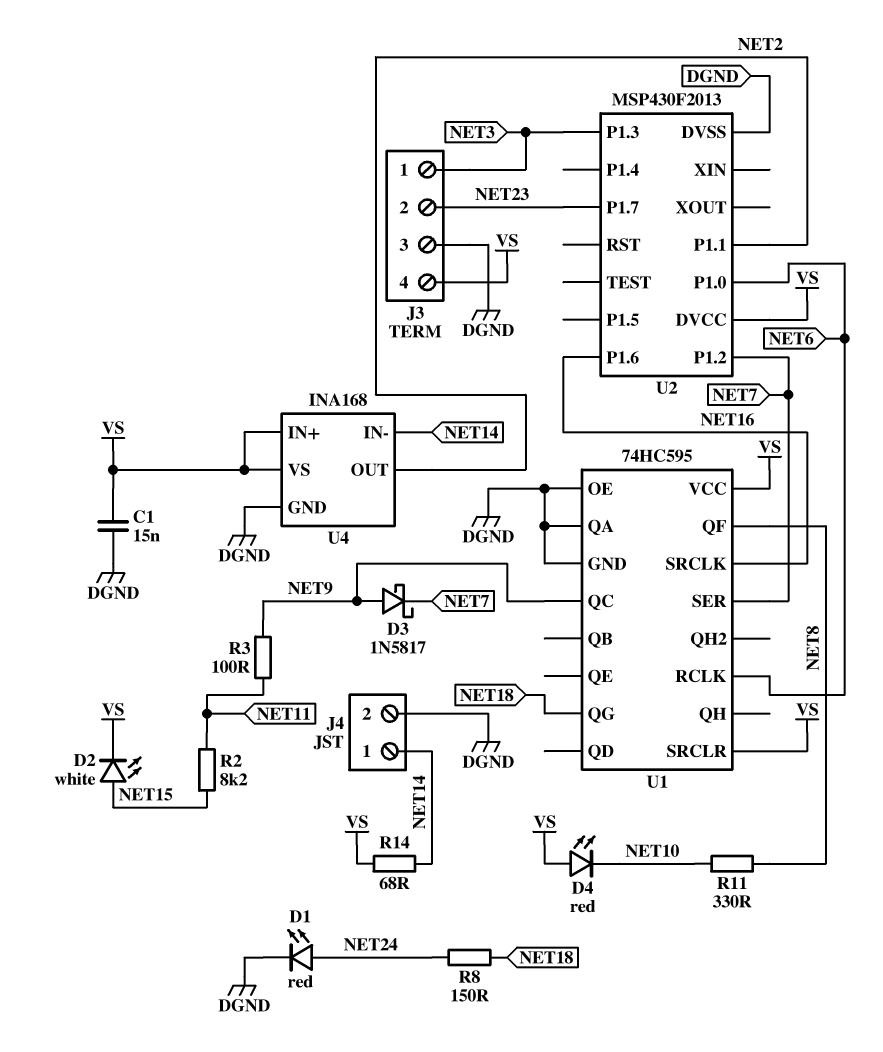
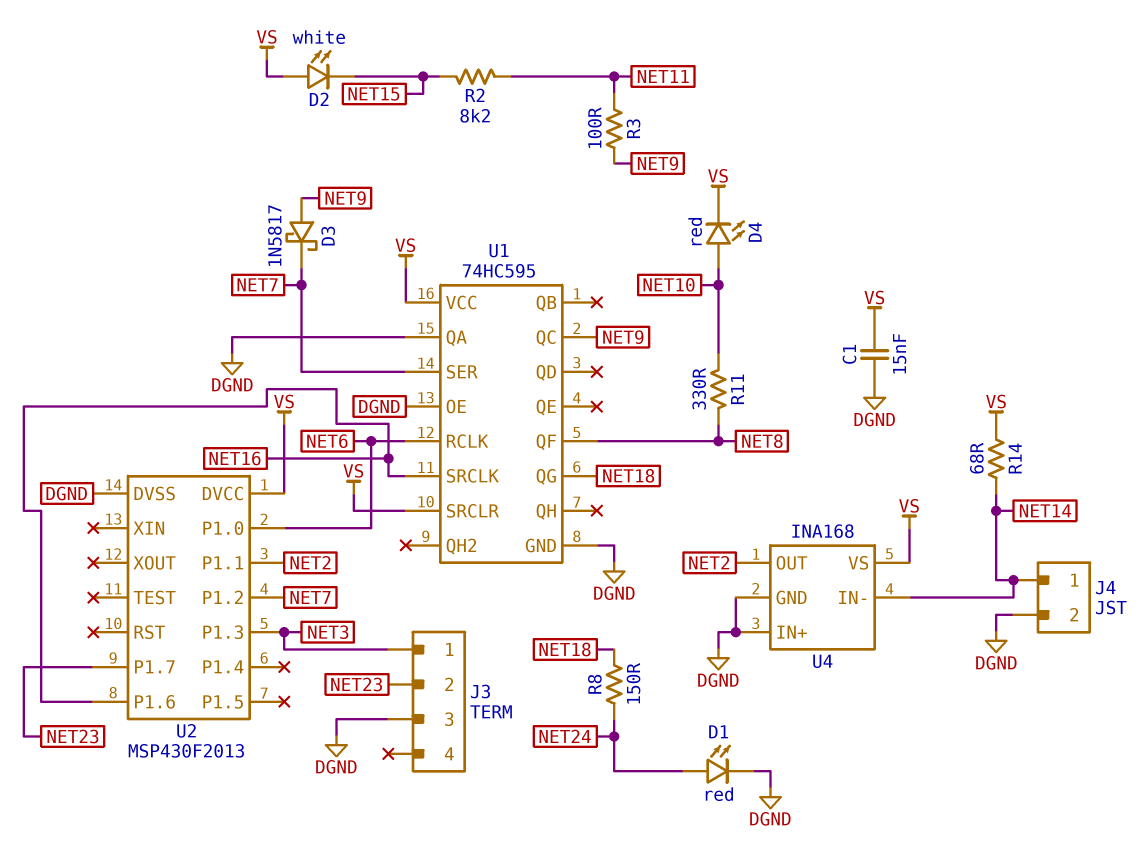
D2: LED white (A NET15, K VS) -> LED white (A VS, K NET15)
D4: LED red (A VS, K NET10) -> LED red (A NET10, K VS)
J3 pin 4: VS -> none
U4 pin IN+: VS -> DGND

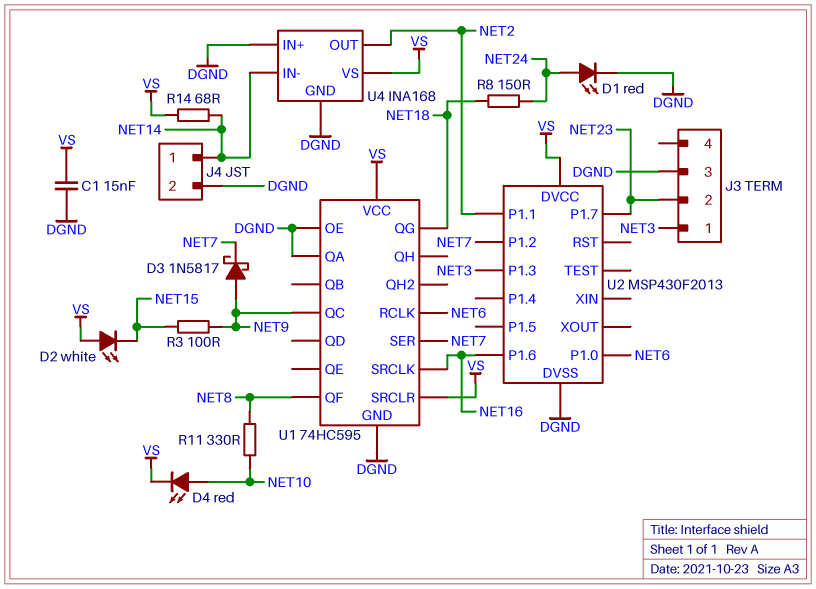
R2: 8.2k (NET11, NET15) -> none
R3: 100 (NET9, NET11) -> 100 (NET9, NET15)

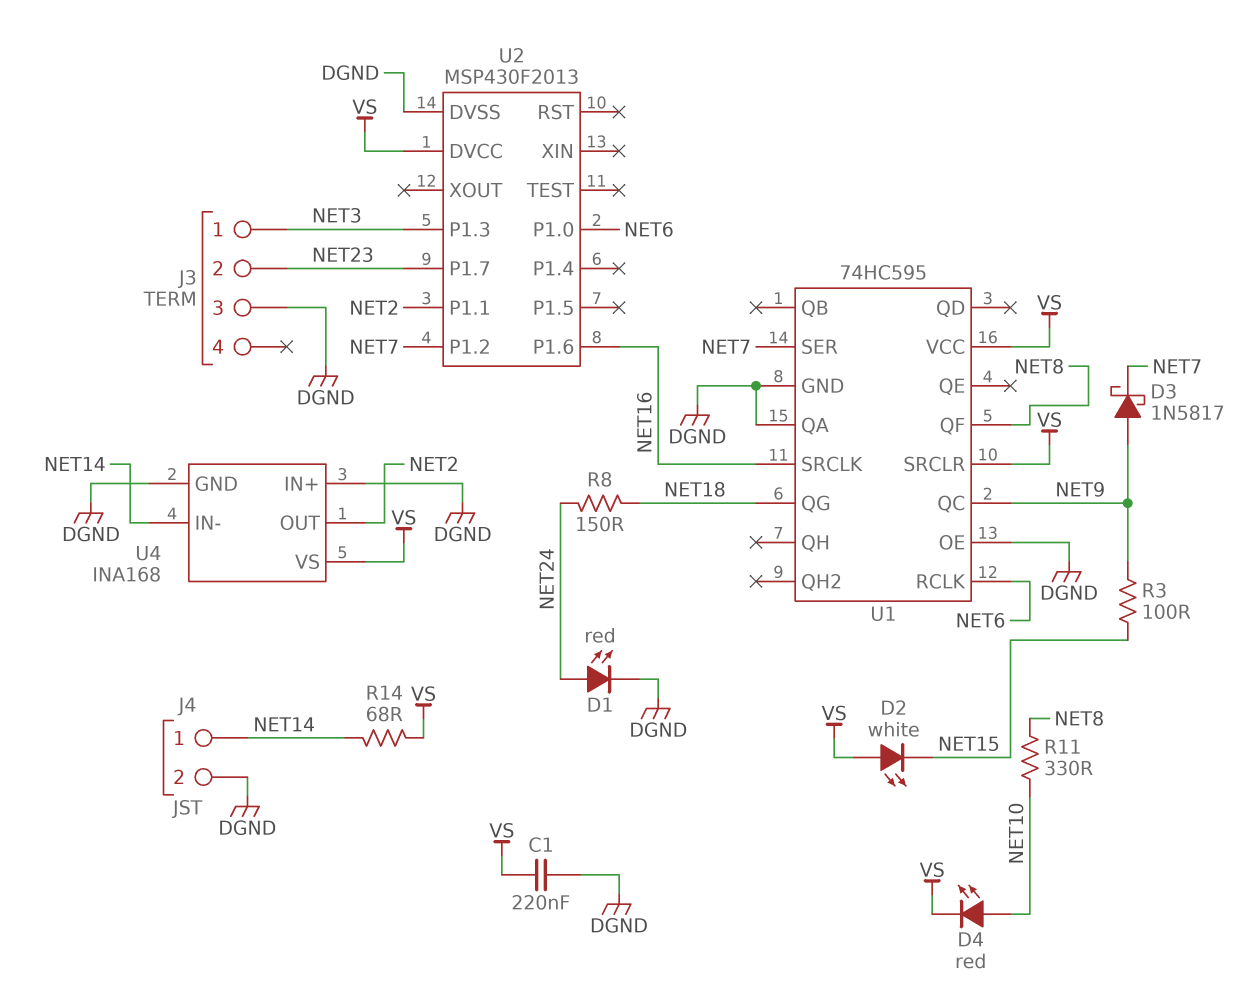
C1: 15nF (DGND, VS) -> 220nF (DGND, VS)

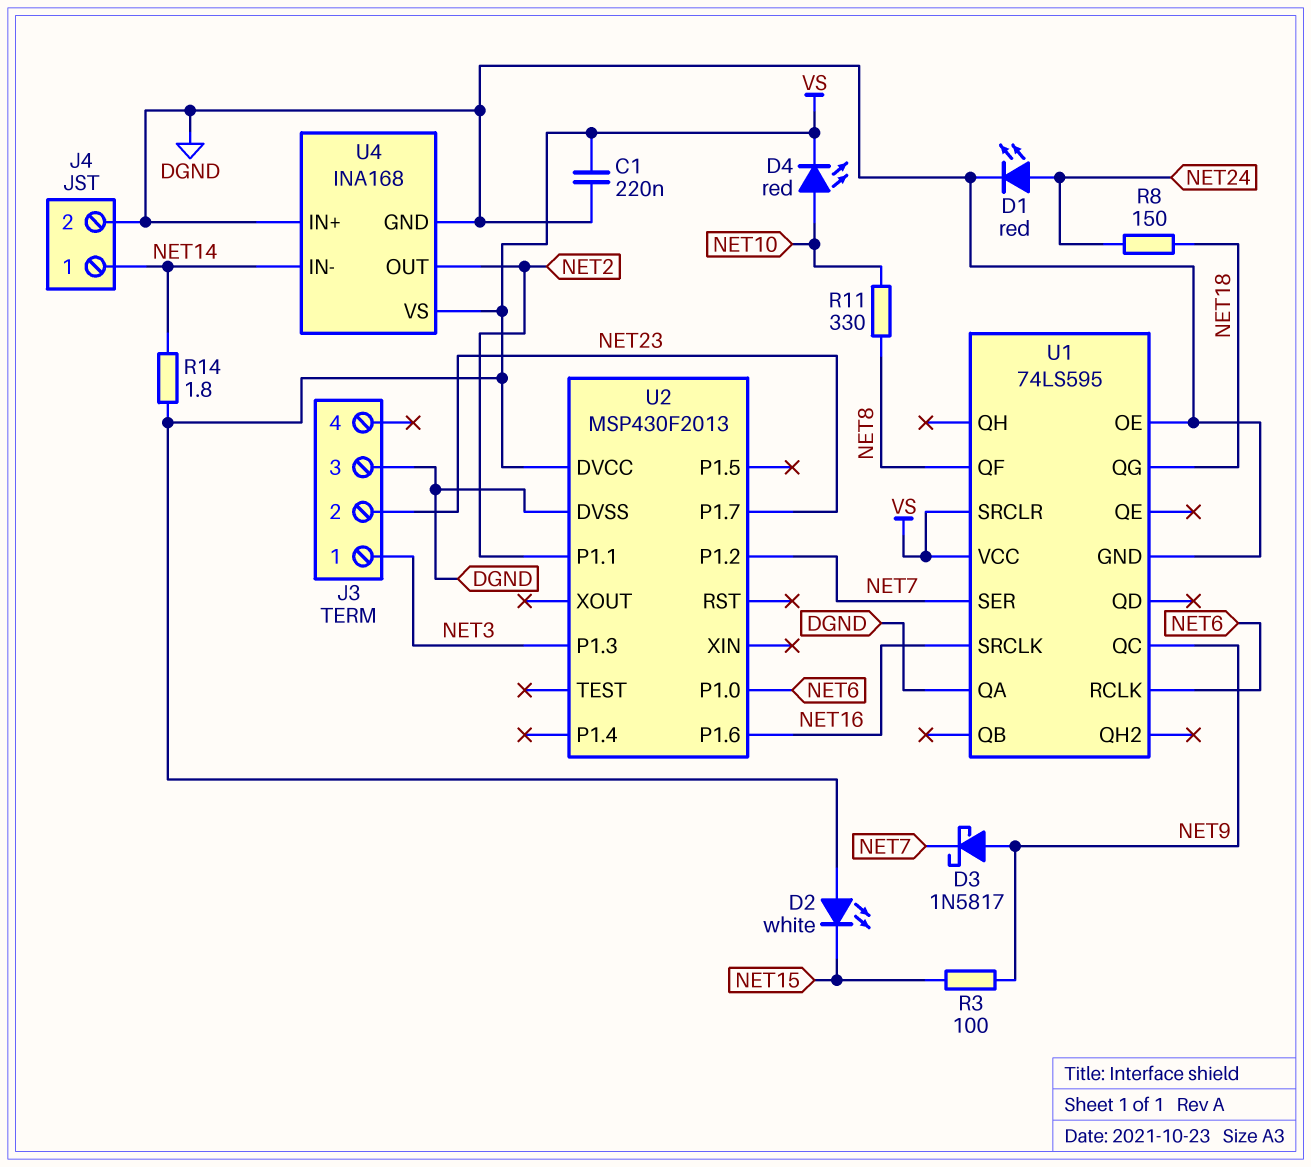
R14: 68 (NET14, VS) -> 1.8 (NET14, VS)
U1: 74HC595 -> 74LS595

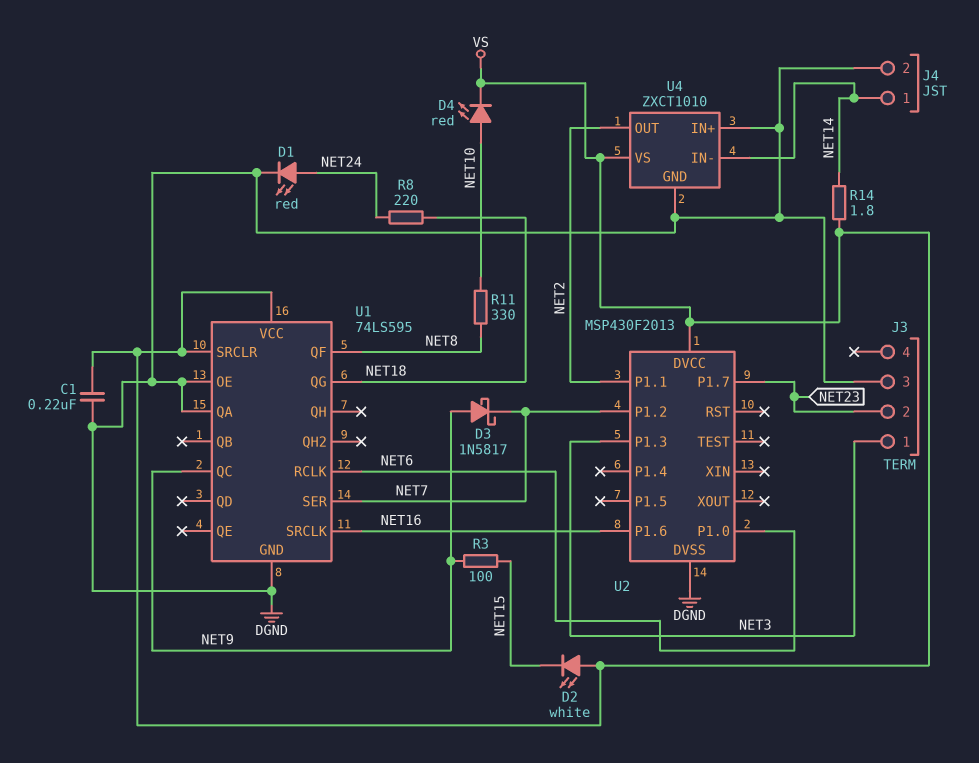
R8: 150 (NET18, NET24) -> 220 (NET18, NET24)
U4: INA168 -> ZXCT1010

